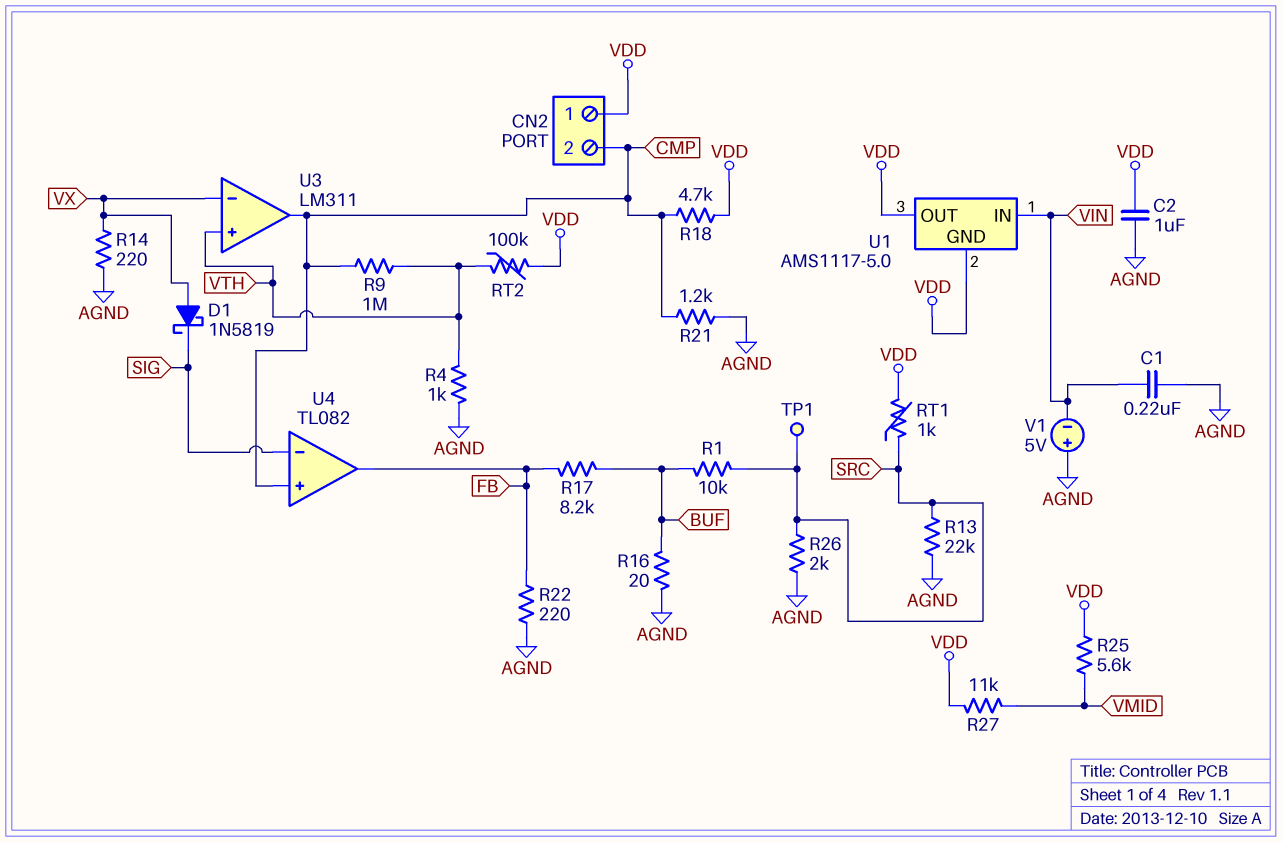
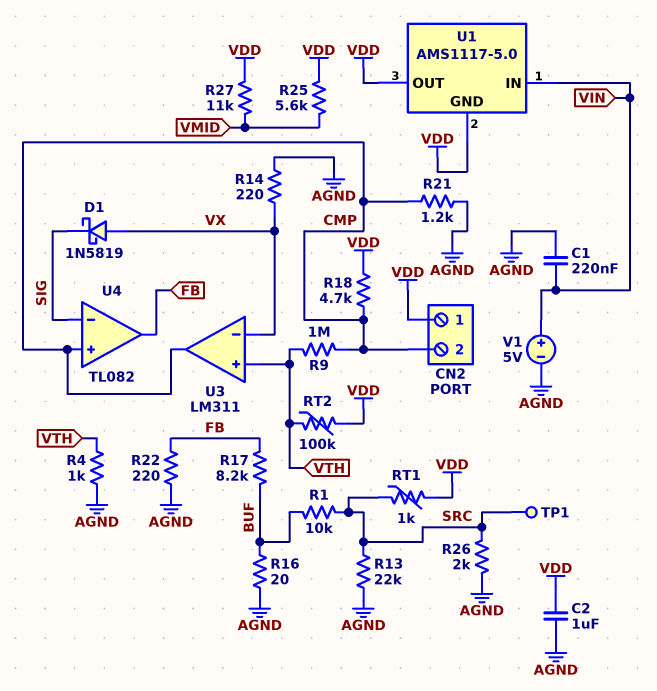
V1: 5V (plus AGND, minus VIN) -> 5V (plus VIN, minus AGND)

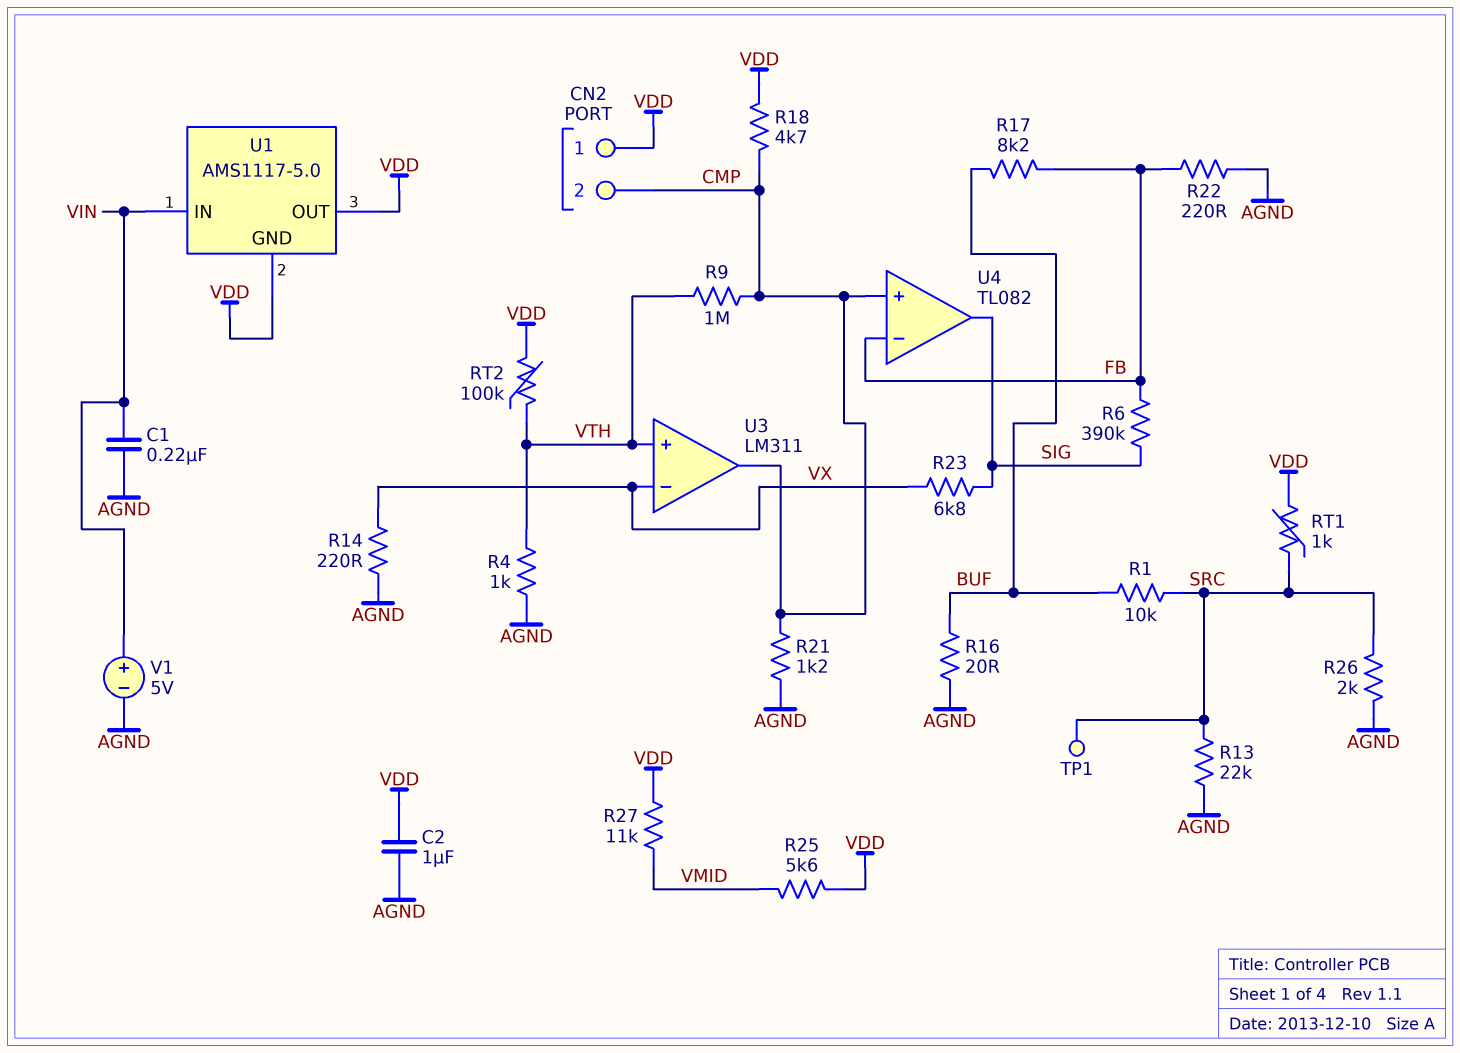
D1: schottky 1N5819 (A VX, K SIG) -> none
R6: none -> 390k (FB, SIG)
R23: none -> 6.8k (SIG, VX)
U4 pin in-: SIG -> FB
U4 pin out: FB -> SIG

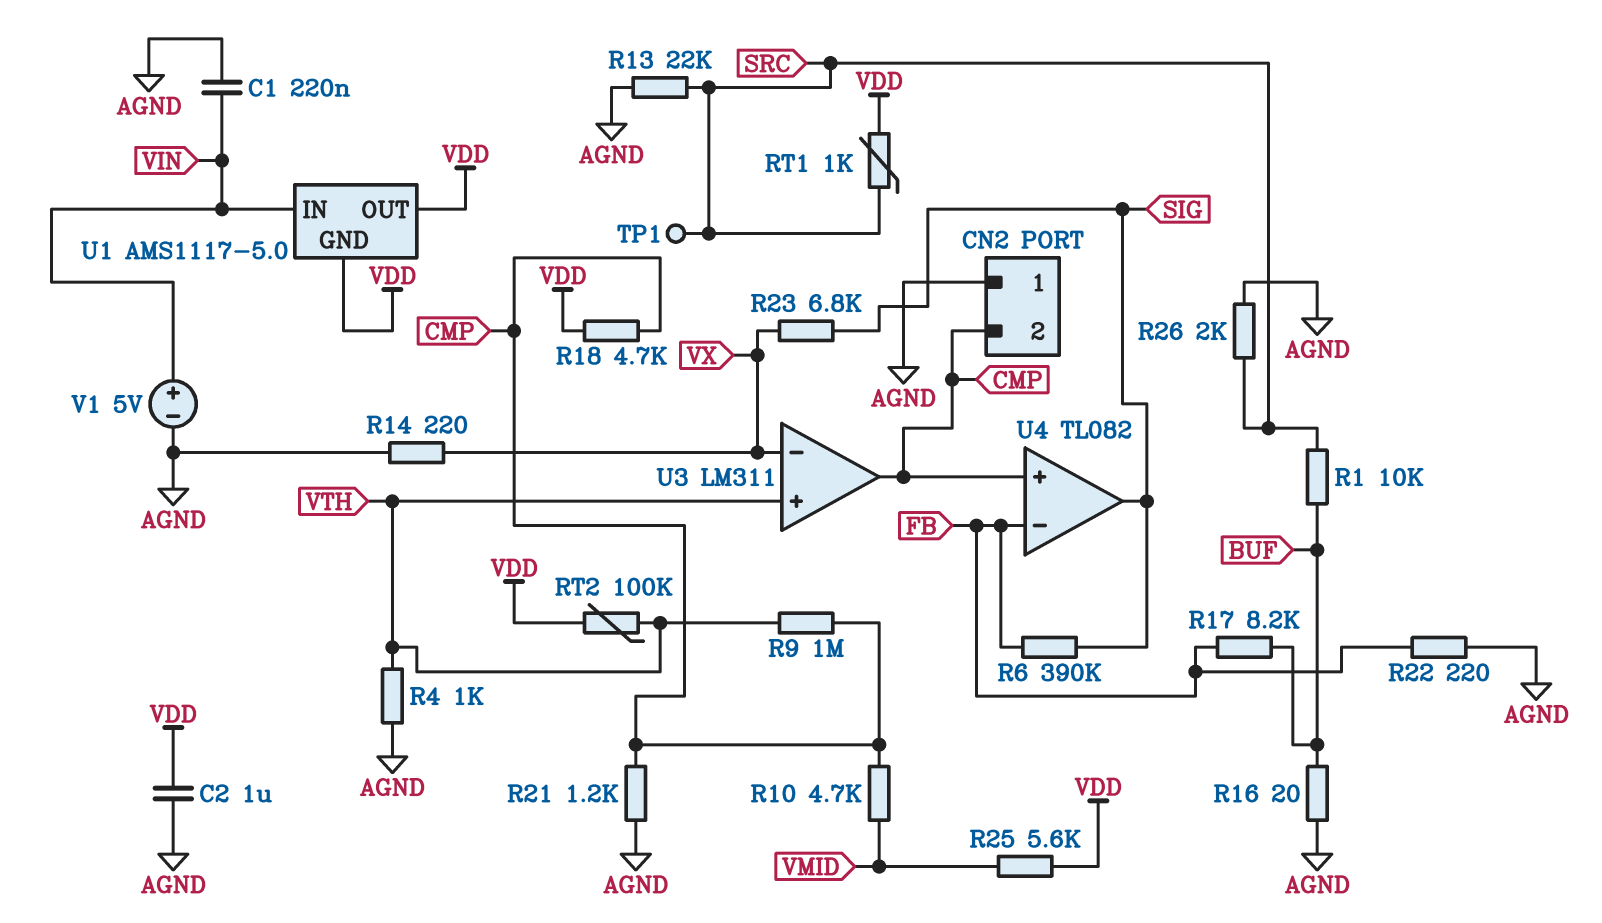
CN2 pin 1: VDD -> AGND
R10: none -> 4.7k (CMP, VMID)
R27: 11k (VDD, VMID) -> none

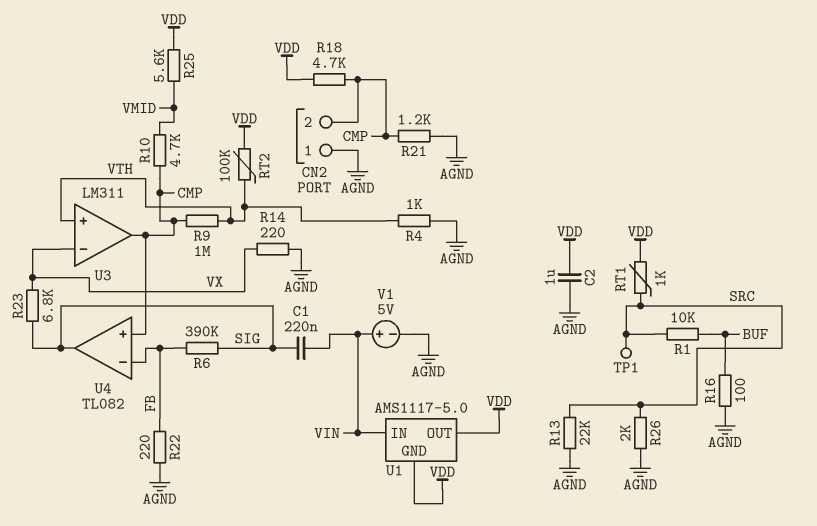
C1: 220nF (AGND, VIN) -> 220nF (SIG, VIN)
R16: 20 (AGND, BUF) -> 100 (AGND, BUF)
R17: 8.2k (BUF, FB) -> none

